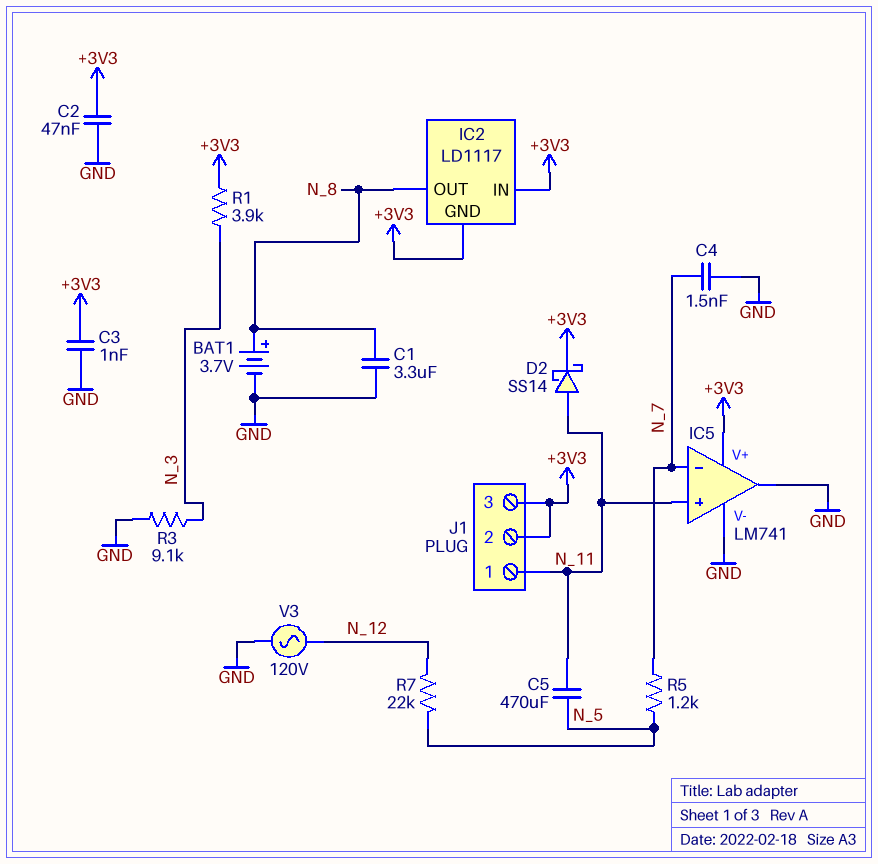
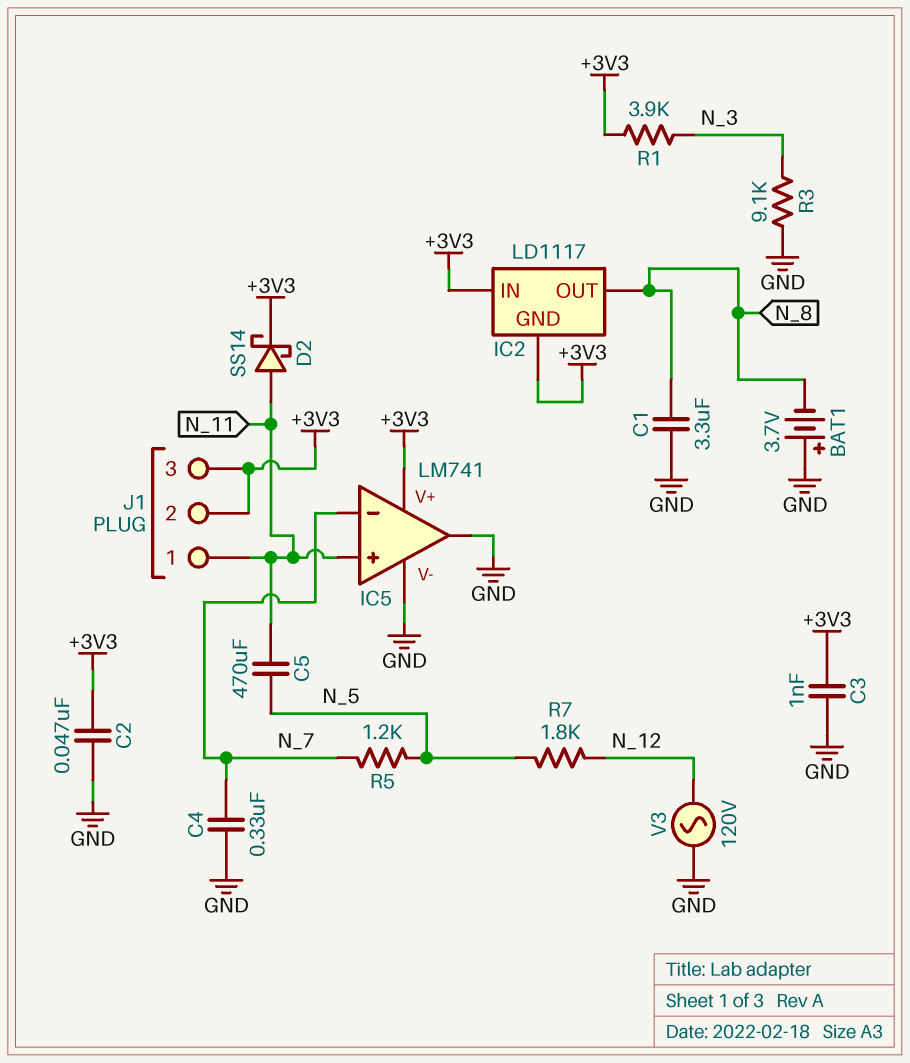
BAT1: 3.7V (plus N_8, minus GND) -> 3.7V (plus GND, minus N_8)
C4: 1.5nF (GND, N_7) -> 330nF (GND, N_7)
R7: 22k (N_5, N_12) -> 1.8k (N_5, N_12)

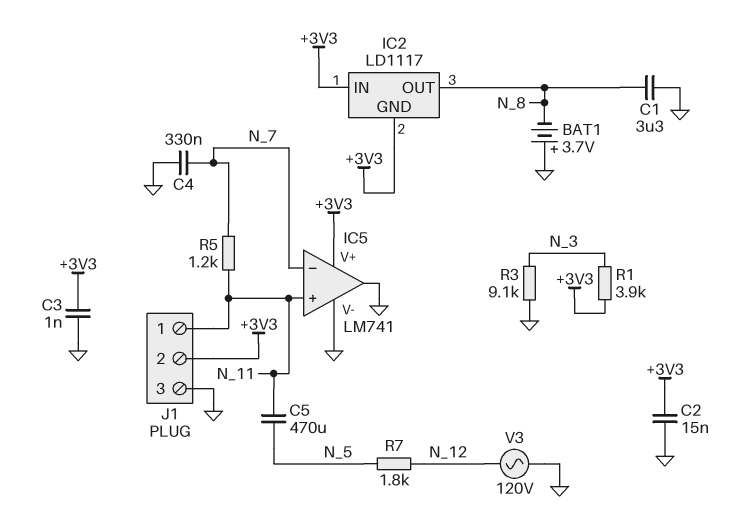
C2: 47nF (+3V3, GND) -> 15nF (+3V3, GND)
D2: schottky SS14 (A N_11, K +3V3) -> none
J1 pin 3: +3V3 -> GND
R5: 1.2k (N_5, N_7) -> 1.2k (N_7, N_11)

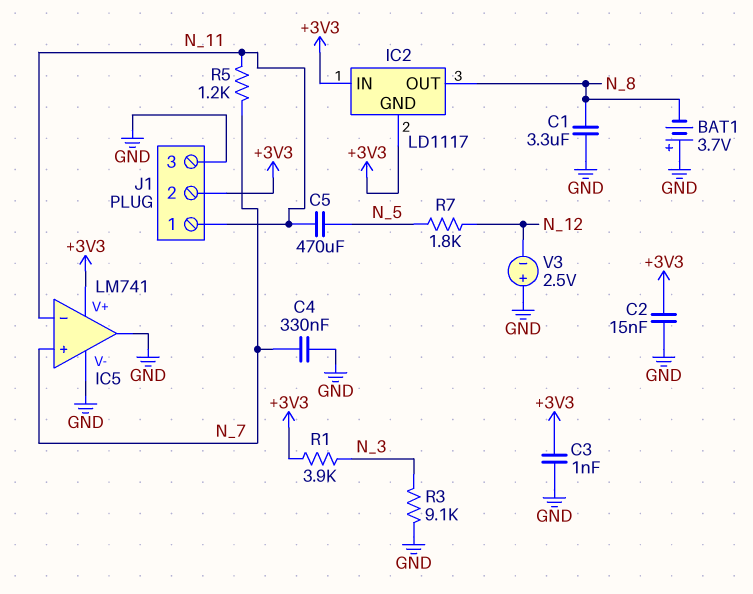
IC5 pin in+: N_11 -> N_7
IC5 pin in-: N_7 -> N_11
V3: AC 120V (GND, N_12) -> 2.5V (plus GND, minus N_12)

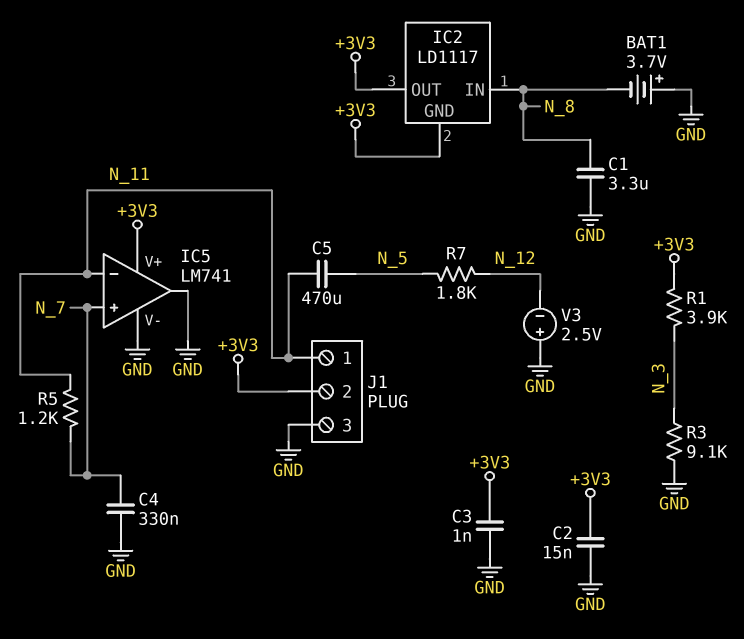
IC2 pin IN: +3V3 -> N_8
IC2 pin OUT: N_8 -> +3V3

